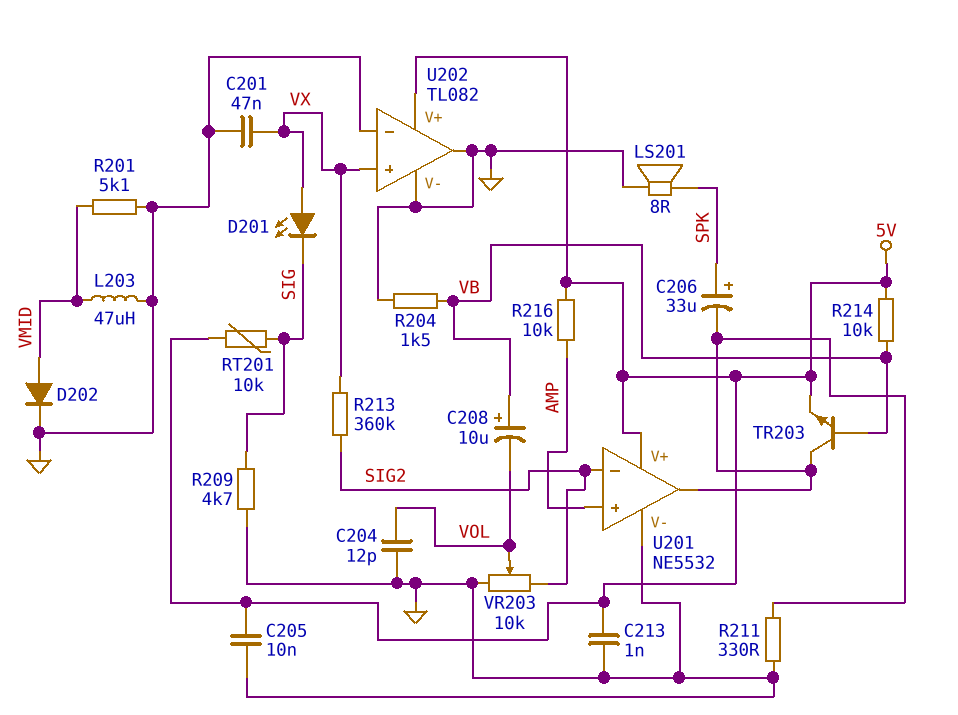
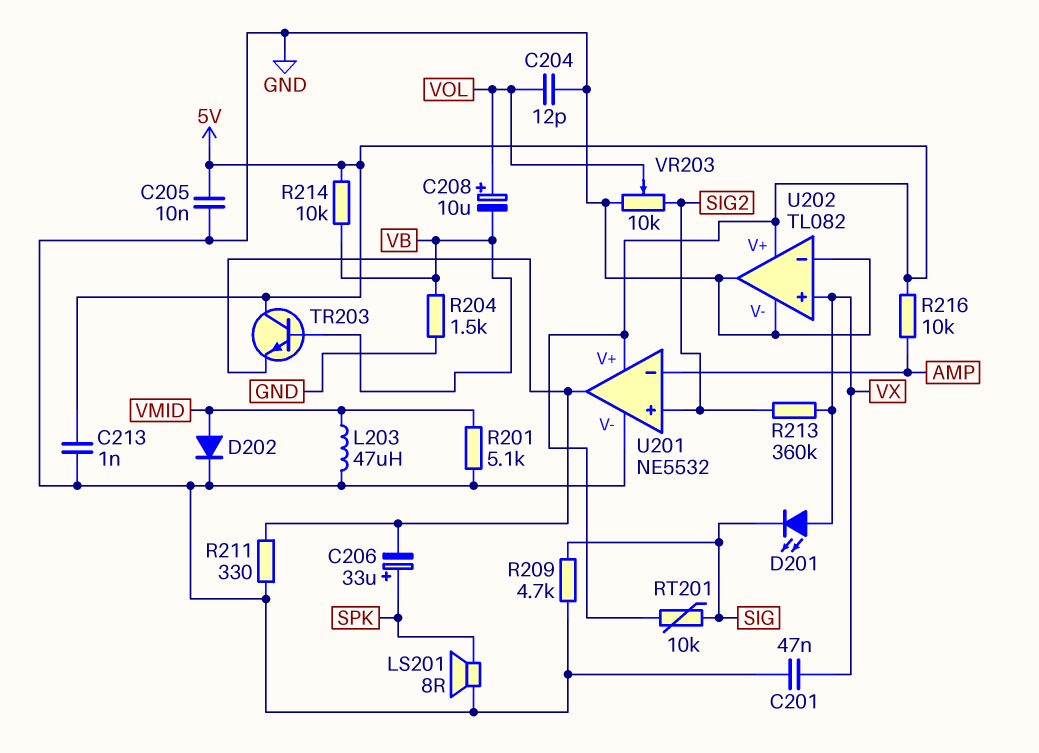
C208: 10uF (plus VB, minus VOL) -> 10uF (plus VOL, minus VB)
TR203: NPN (B VB, C U201/out, E 5V) -> NPN (B VB, C 5V, E U201/out)
U201 pin in+: AMP -> SIG2
U201 pin in-: SIG2 -> AMP

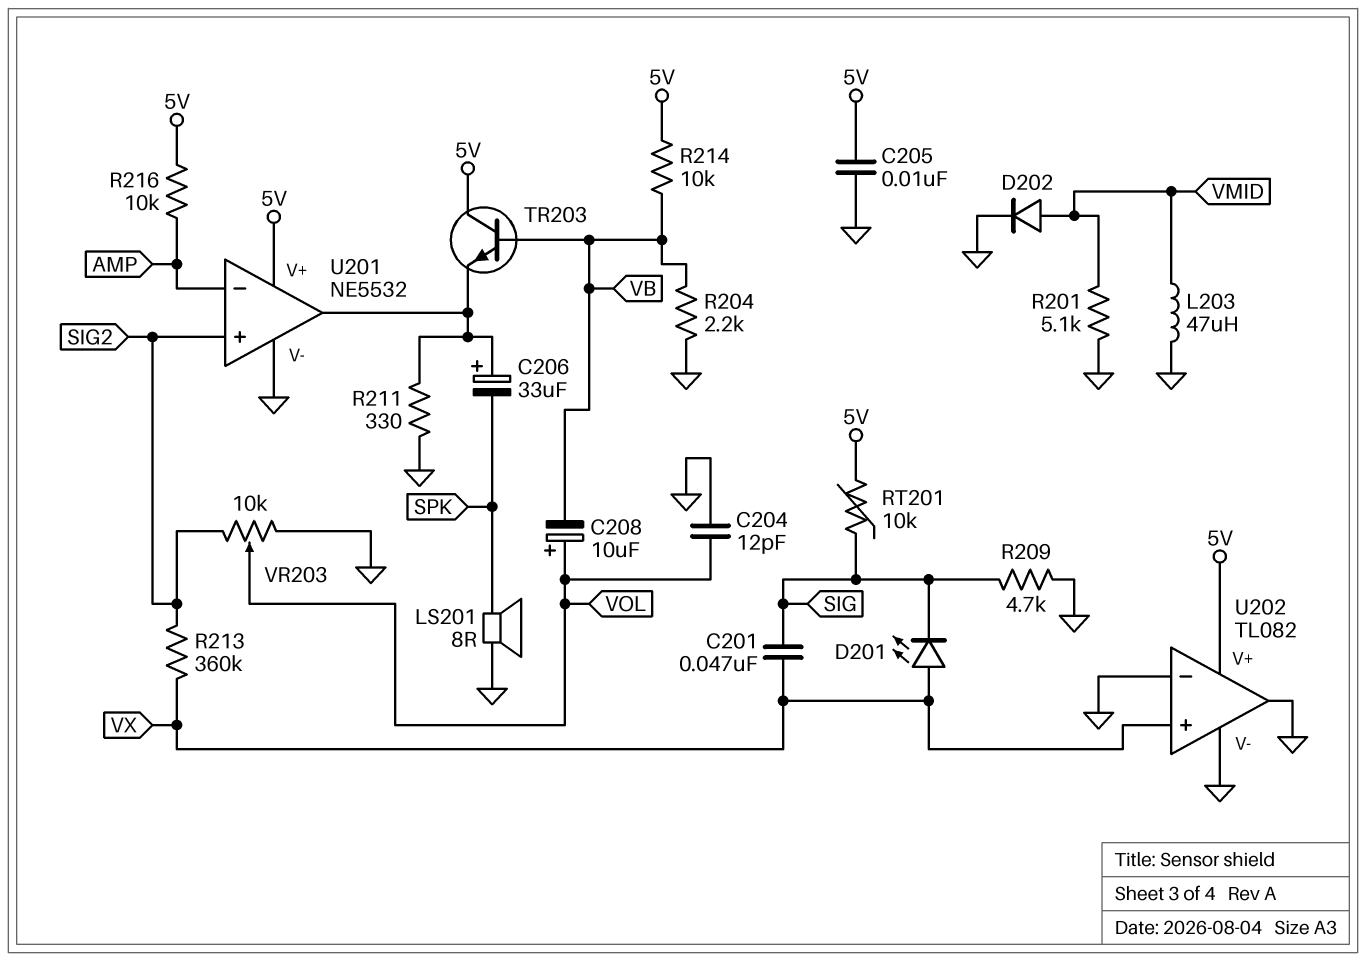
C201: 47nF (GND, VX) -> 47nF (SIG, VX)
C206: 33uF (plus SPK, minus U201/out) -> 33uF (plus U201/out, minus SPK)
C213: 1nF (5V, GND) -> none
R204: 1.5k (GND, VB) -> 2.2k (GND, VB)

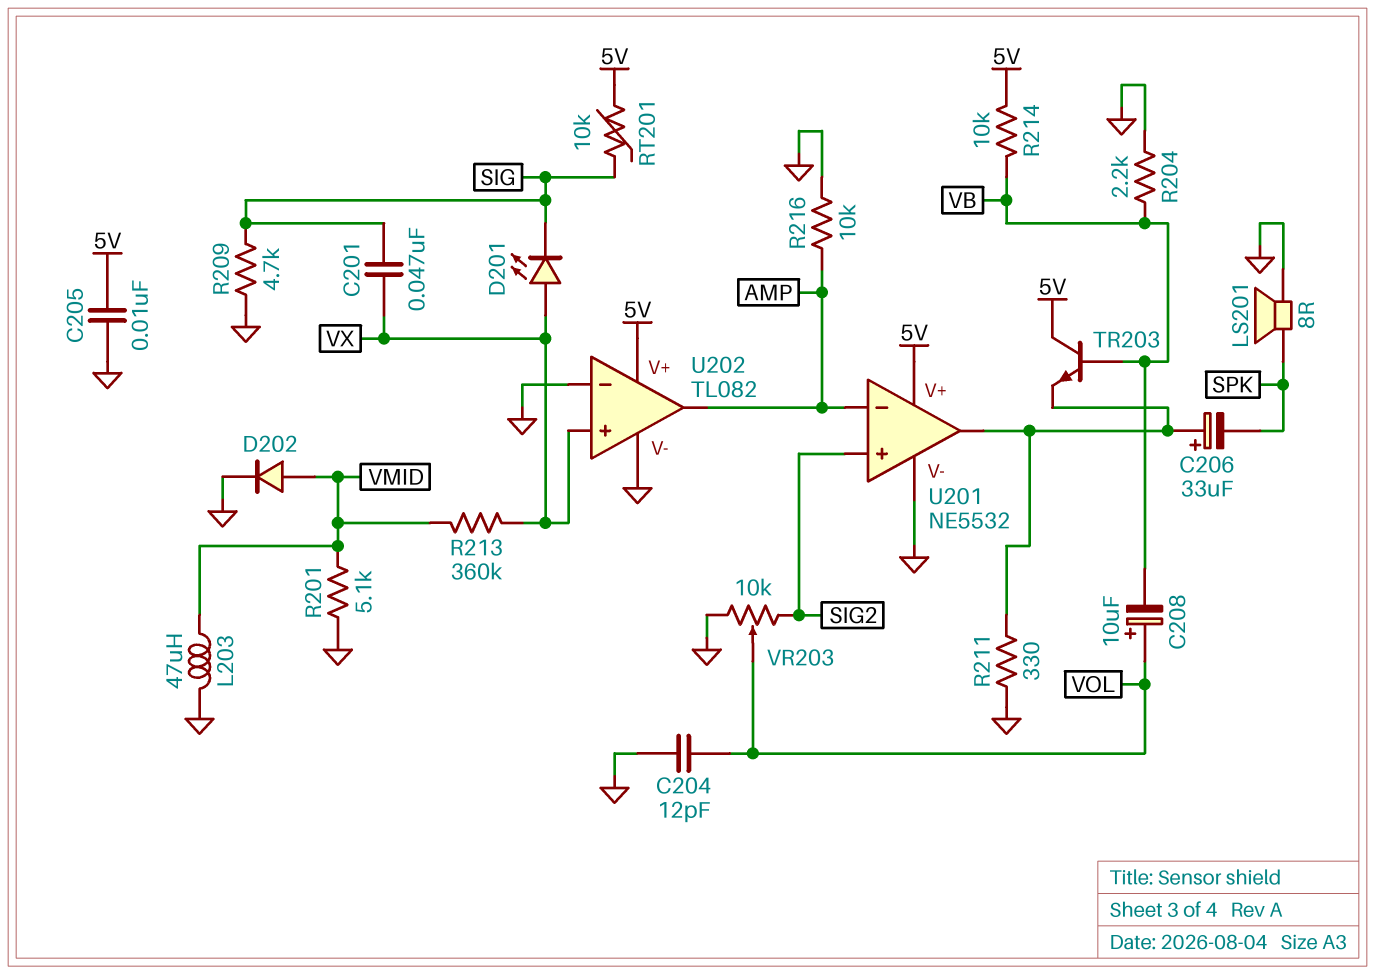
R213: 360k (SIG2, VX) -> 360k (VMID, VX)
R216: 10k (5V, AMP) -> 10k (AMP, GND)
U202 pin out: GND -> AMP

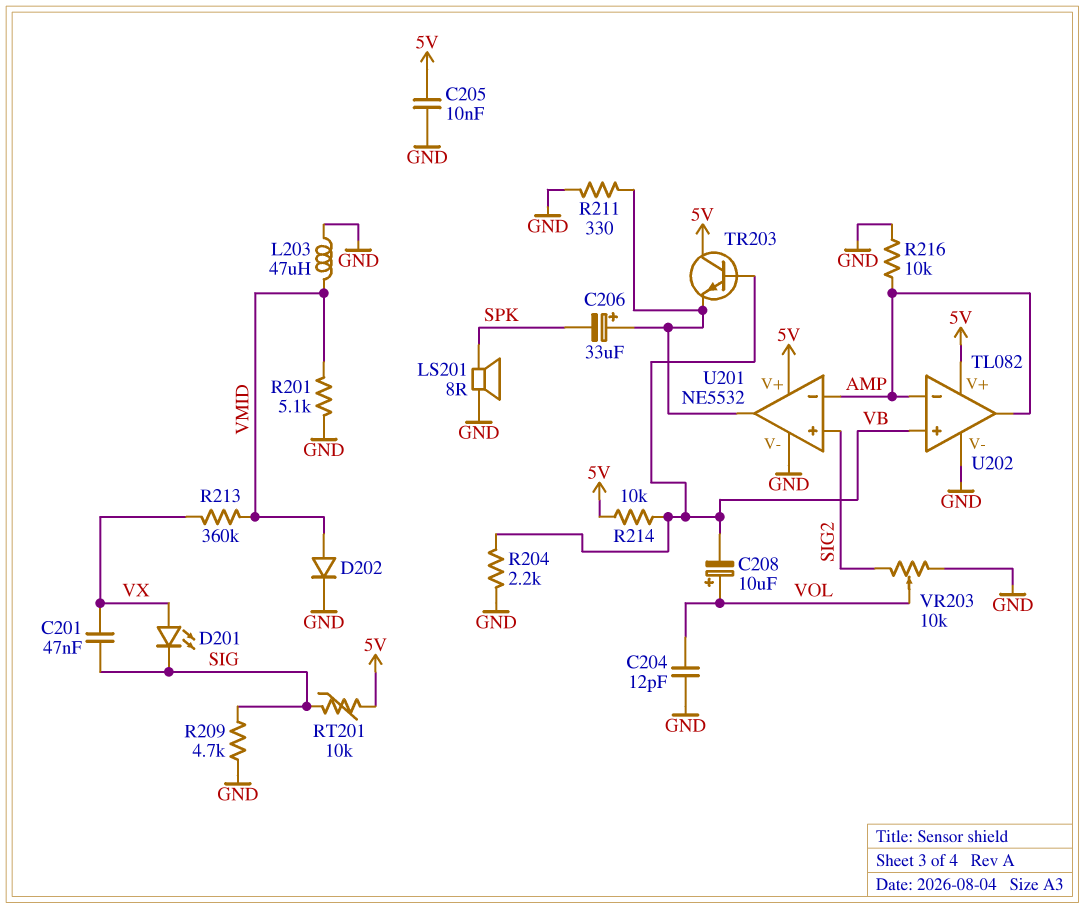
U202 pin in+: VX -> VB
U202 pin in-: GND -> AMP

